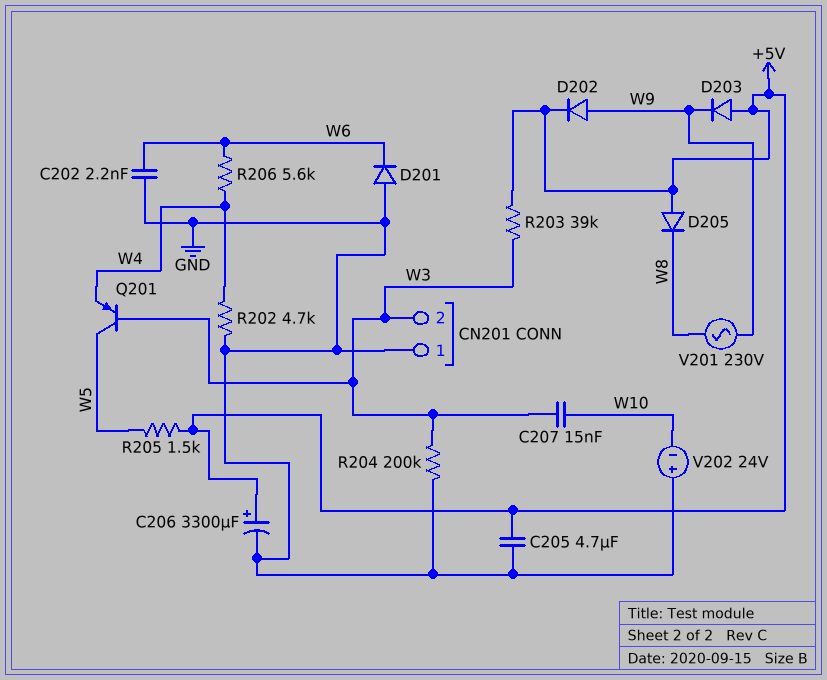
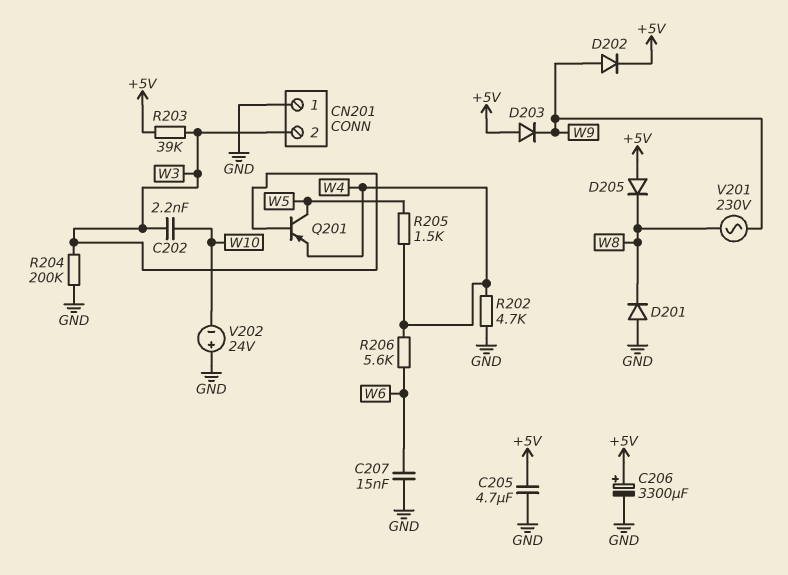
C202: 2.2nF (GND, W6) -> 2.2nF (W3, W10)
C207: 15nF (W3, W10) -> 15nF (GND, W6)
D201: diode (A GND, K W6) -> diode (A GND, K W8)
R205: 1.5k (+5V, W5) -> 1.5k (W4, W5)

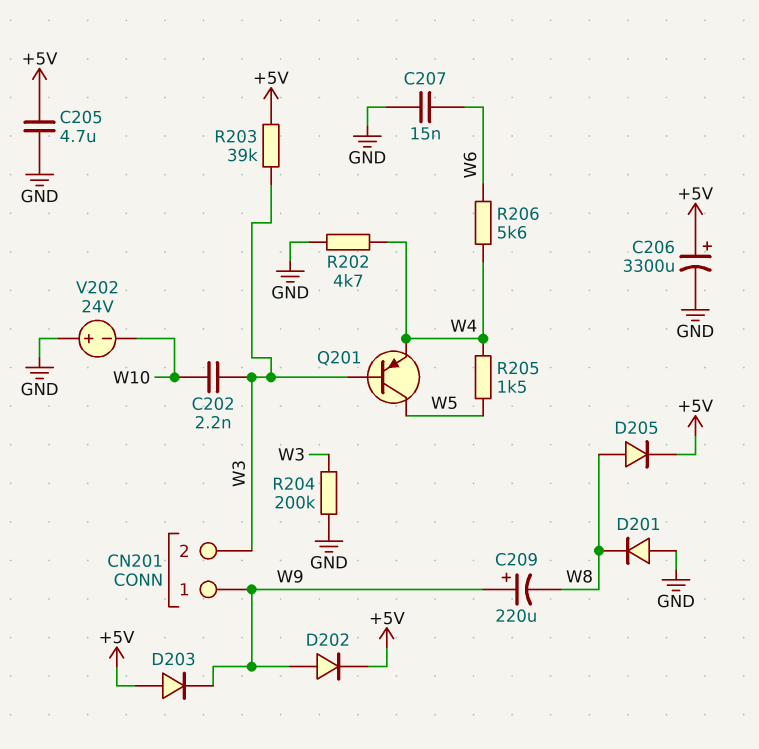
C209: none -> 220uF (plus W9, minus W8)
CN201 pin 1: GND -> W9
D205: diode (A +5V, K W8) -> diode (A W8, K +5V)
V201: AC 230V (W8, W9) -> none

